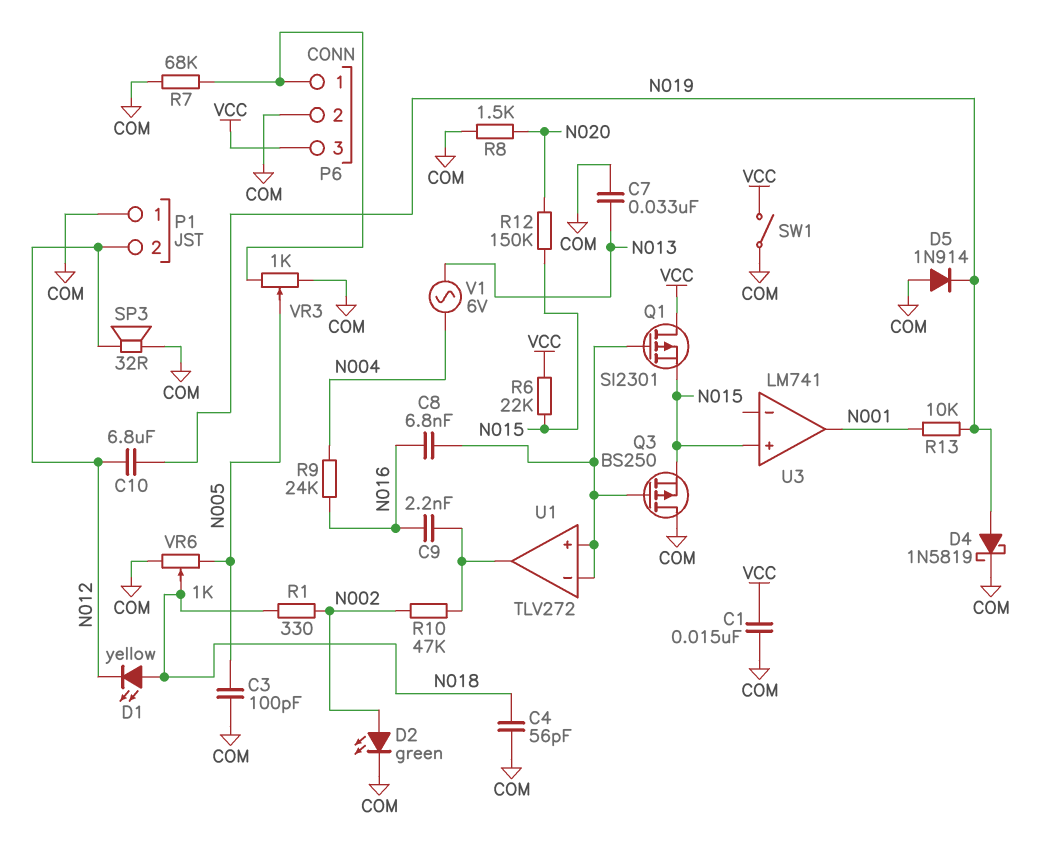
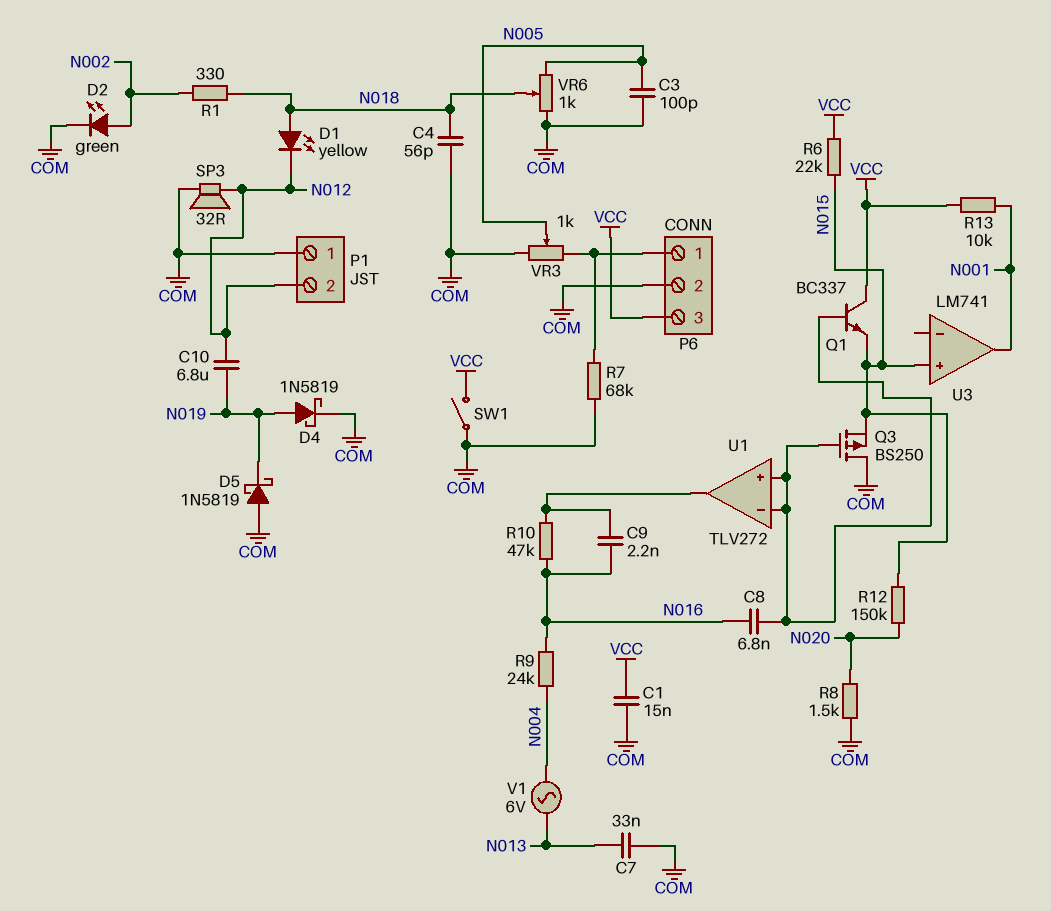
D5: diode 1N914 (A COM, K N019) -> schottky 1N5819 (A COM, K N019)
Q1: PMOS SI2301 (G U1/in+, D VCC, S N015) -> NPN BC337 (B U1/in+, C VCC, E N015)
R10: 47k (N002, U1/out) -> 47k (N016, U1/out)
R13: 10k (N001, N019) -> 10k (N001, VCC)

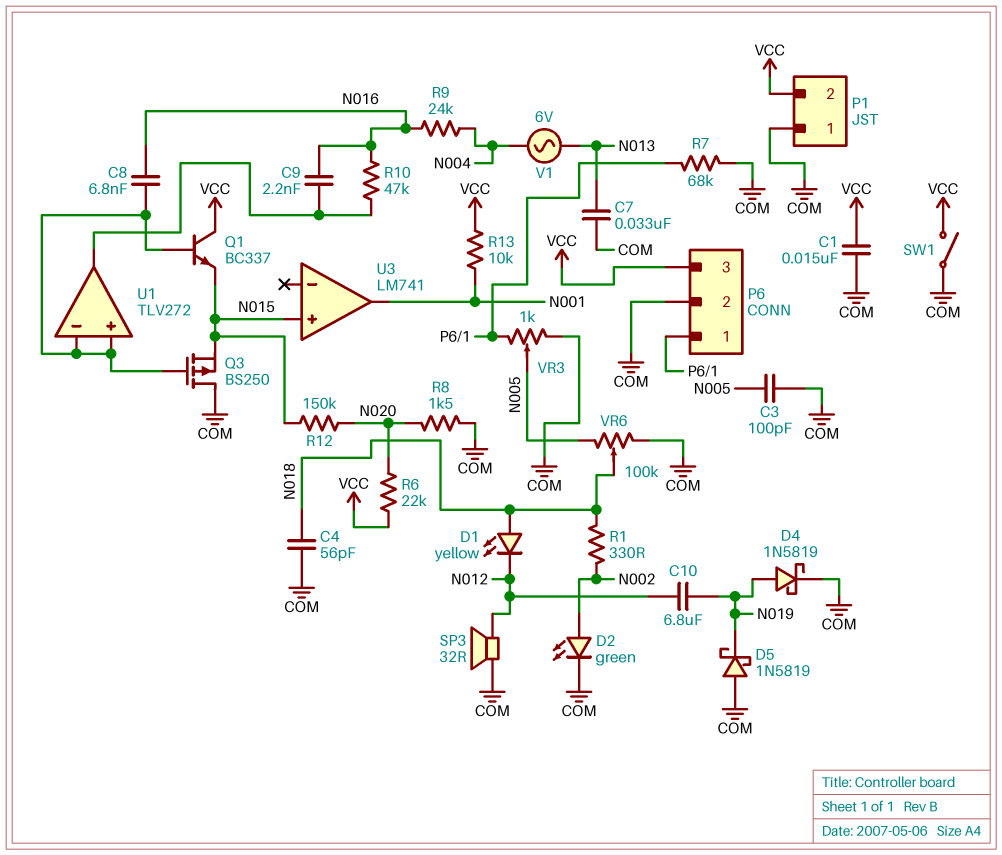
P1 pin 2: N012 -> VCC
R6: 22k (N015, VCC) -> 22k (N020, VCC)
VR6: 1k (COM, N005, wiper N018) -> 100k (COM, N005, wiper N018)

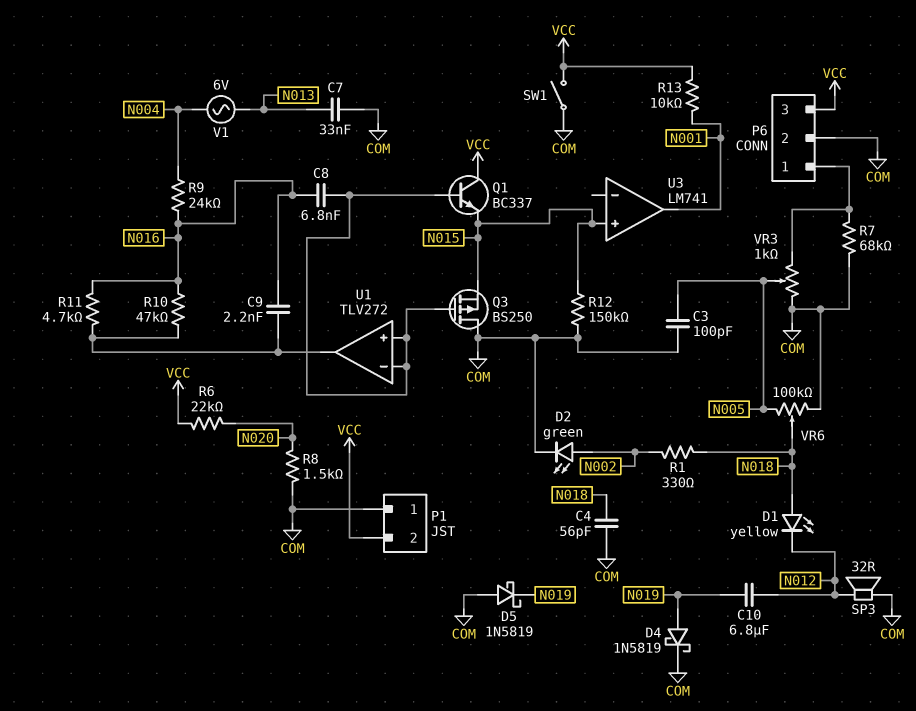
C1: 15nF (COM, VCC) -> none
R11: none -> 4.7k (N016, U1/out)
R12: 150k (N015, N020) -> 150k (COM, N015)

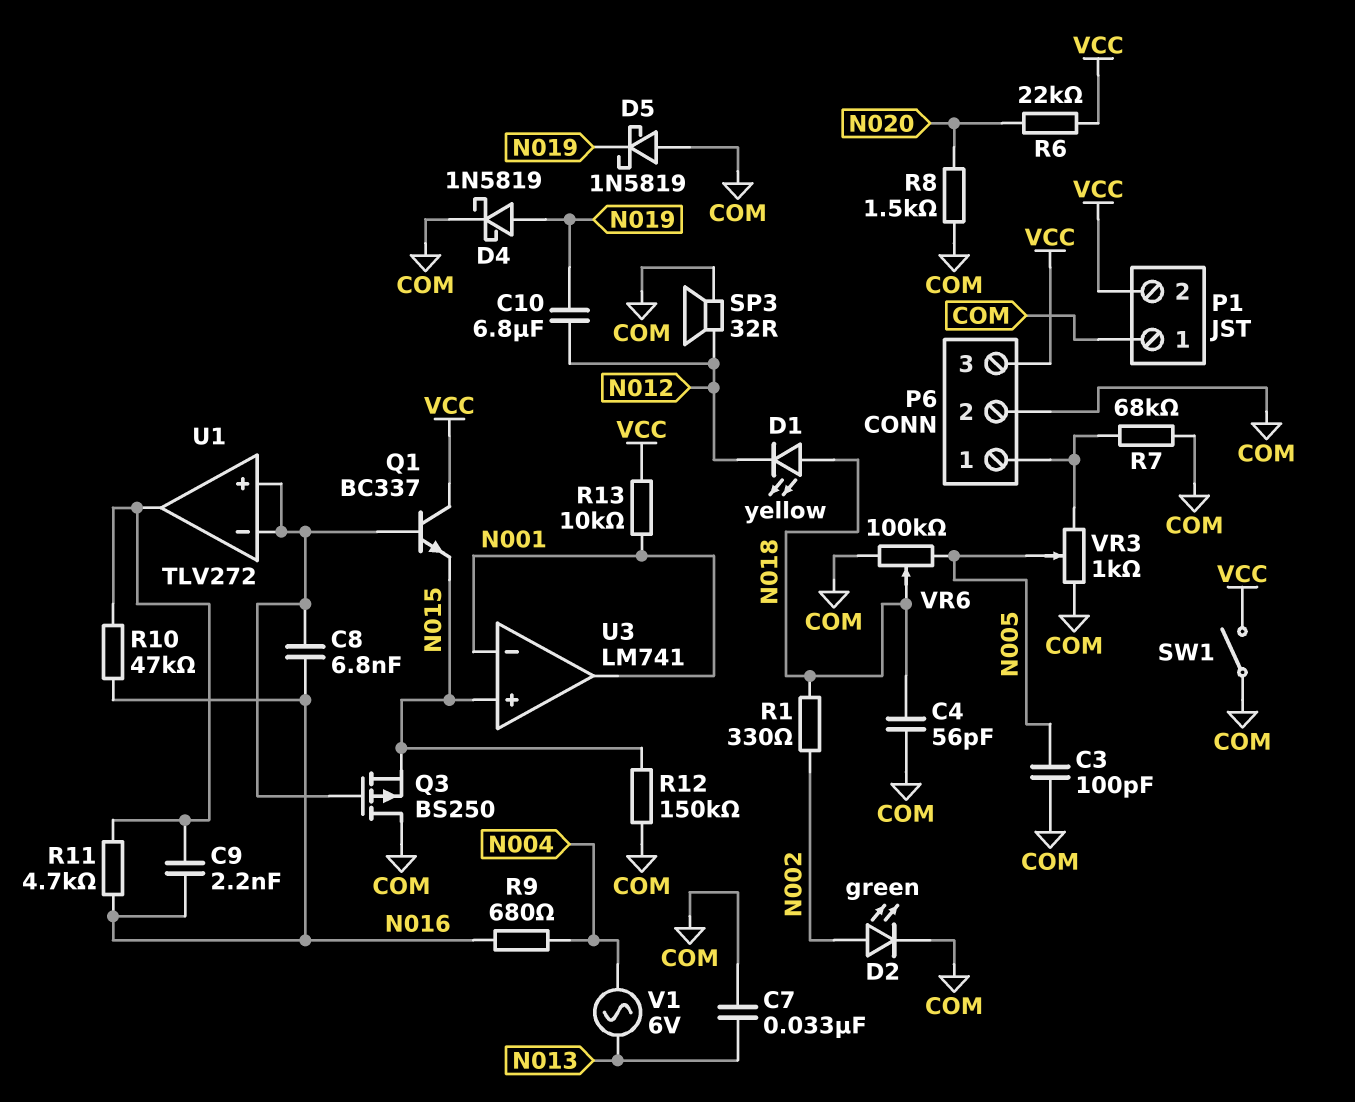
R9: 24k (N004, N016) -> 680 (N004, N016)
U3 pin in-: none -> N001

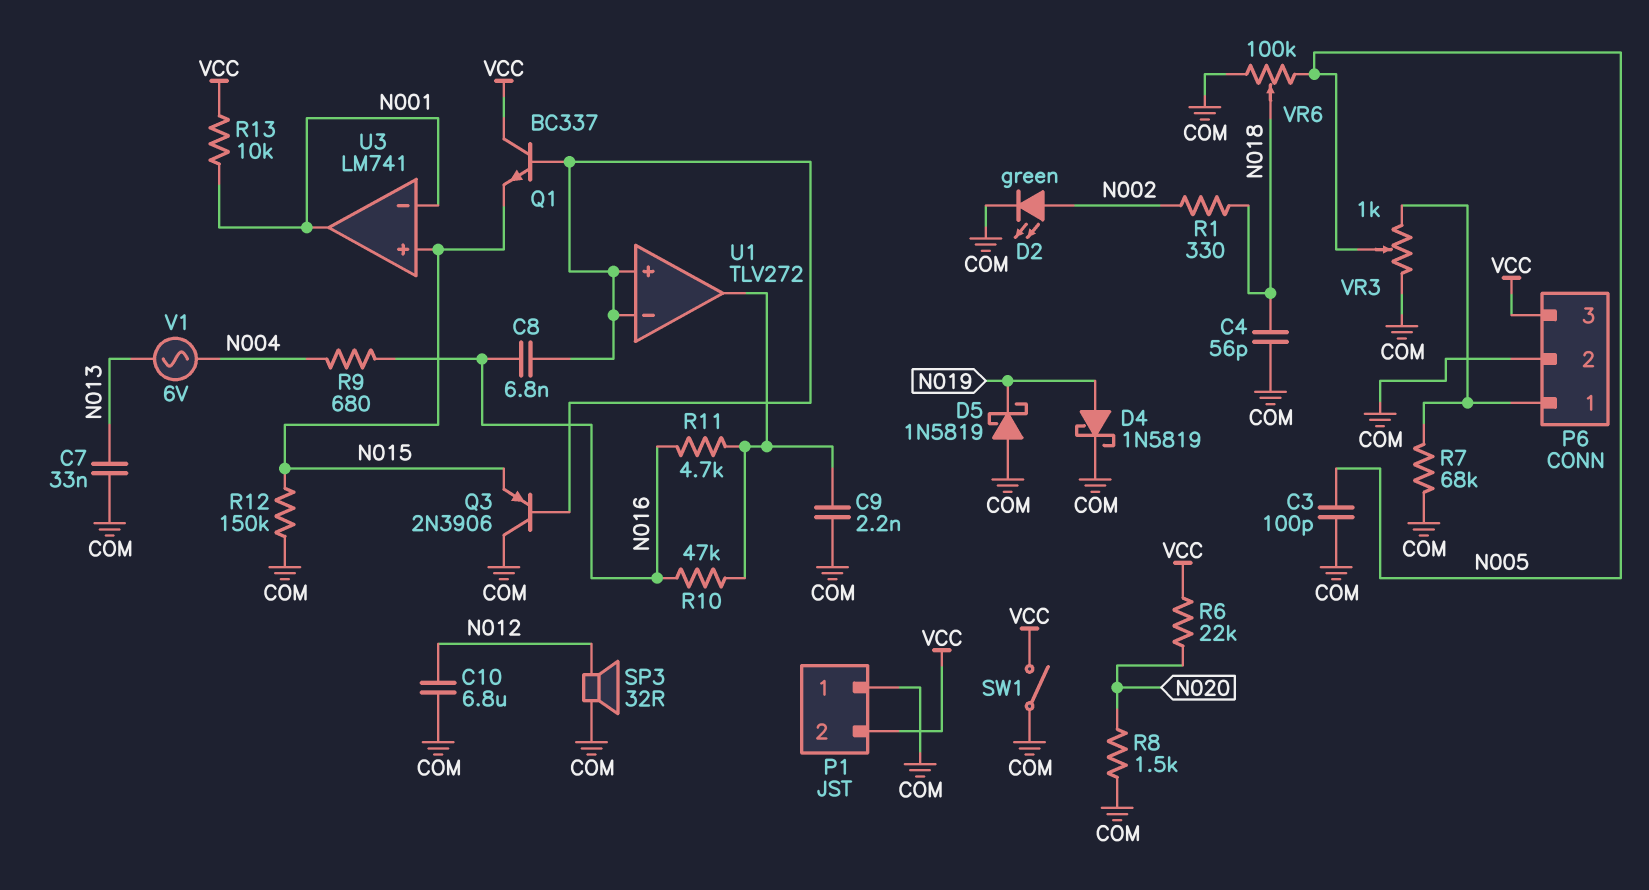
C9: 2.2nF (N016, U1/out) -> 2.2nF (COM, U1/out)
C10: 6.8uF (N012, N019) -> 6.8uF (COM, N012)
D1: LED yellow (A N018, K N012) -> none
Q3: PMOS BS250 (G U1/in+, D COM, S N015) -> PNP 2N3906 (B U1/in+, C COM, E N015)

